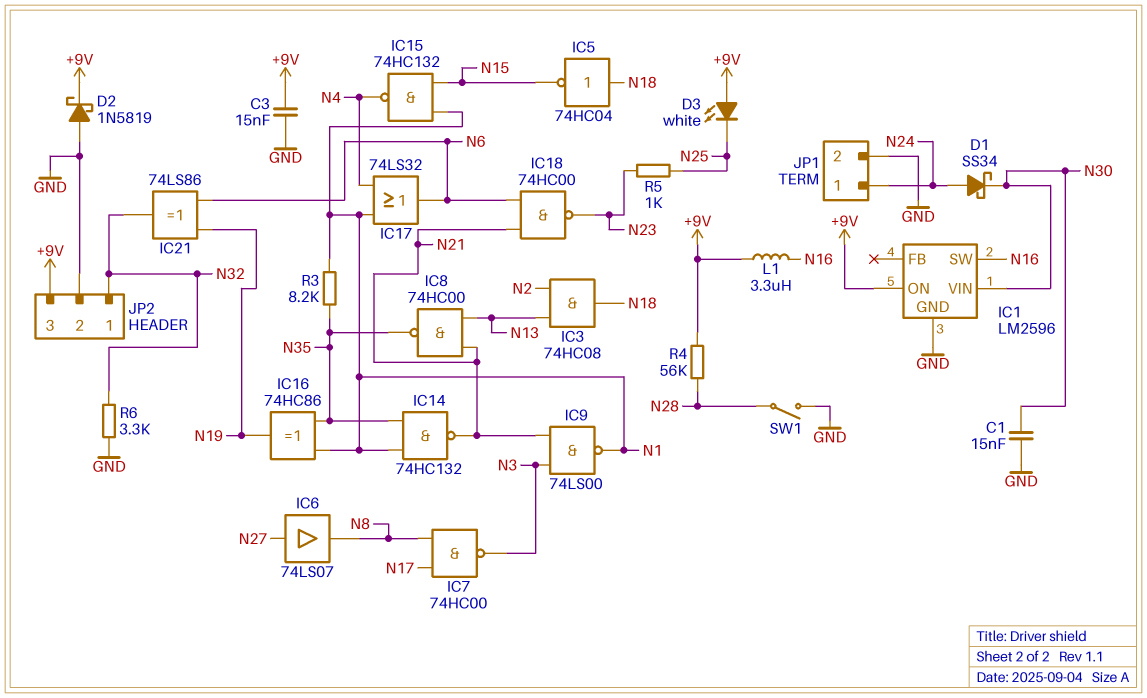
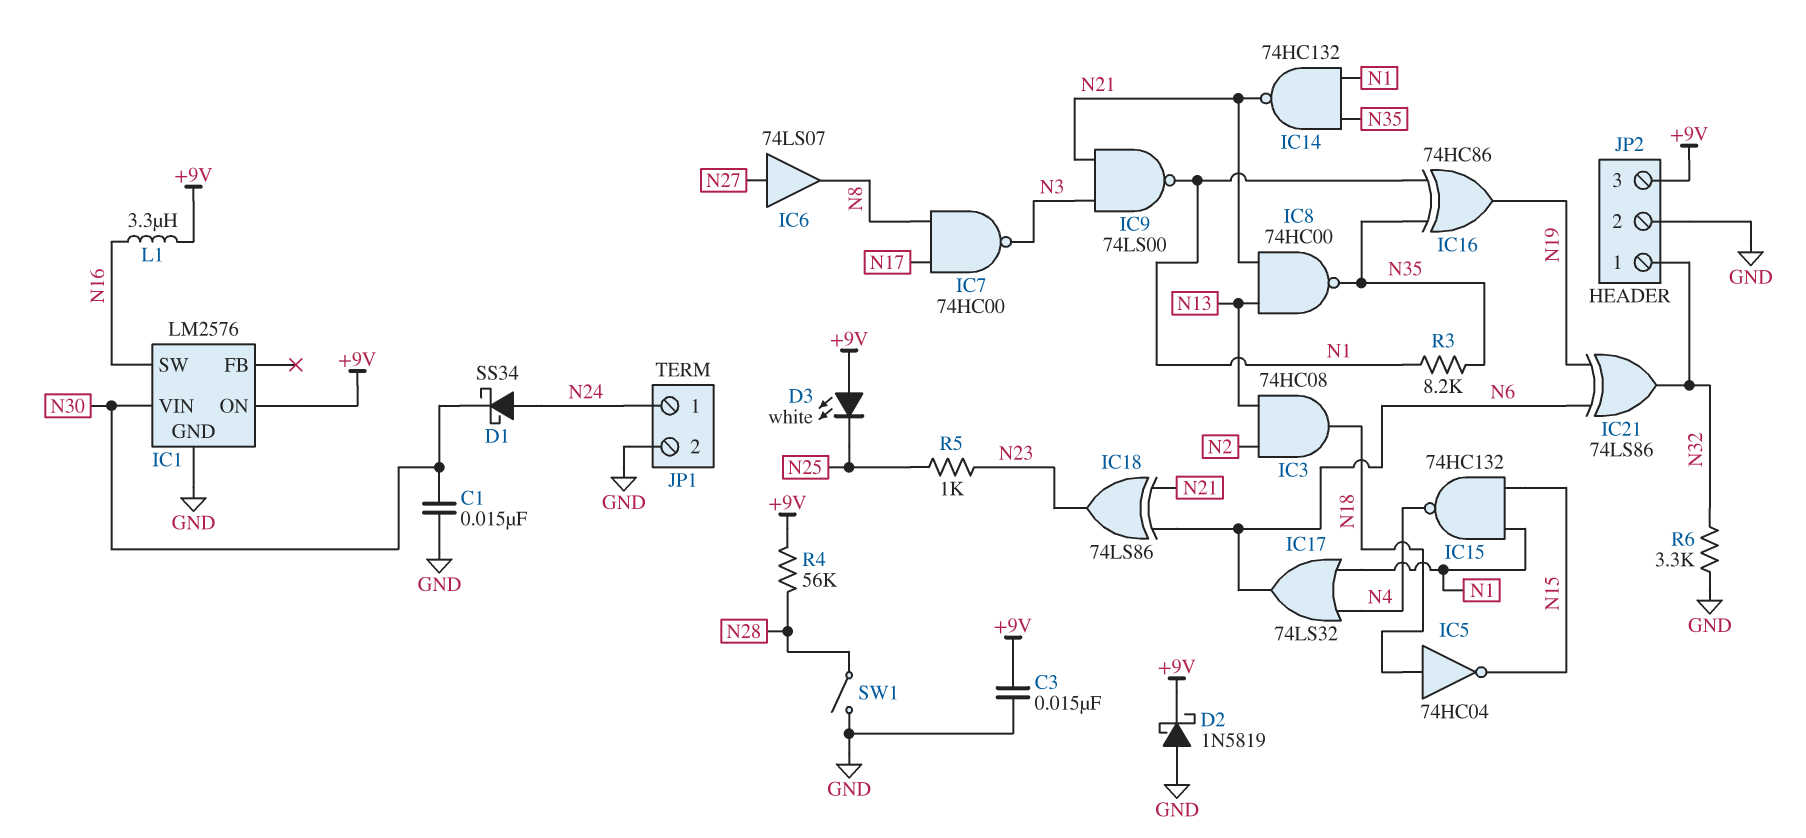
IC1: LM2596 -> LM2576
IC18: NAND 74HC00 (in N6, in N21, out N23) -> XOR 74LS86 (in N6, in N21, out N23)

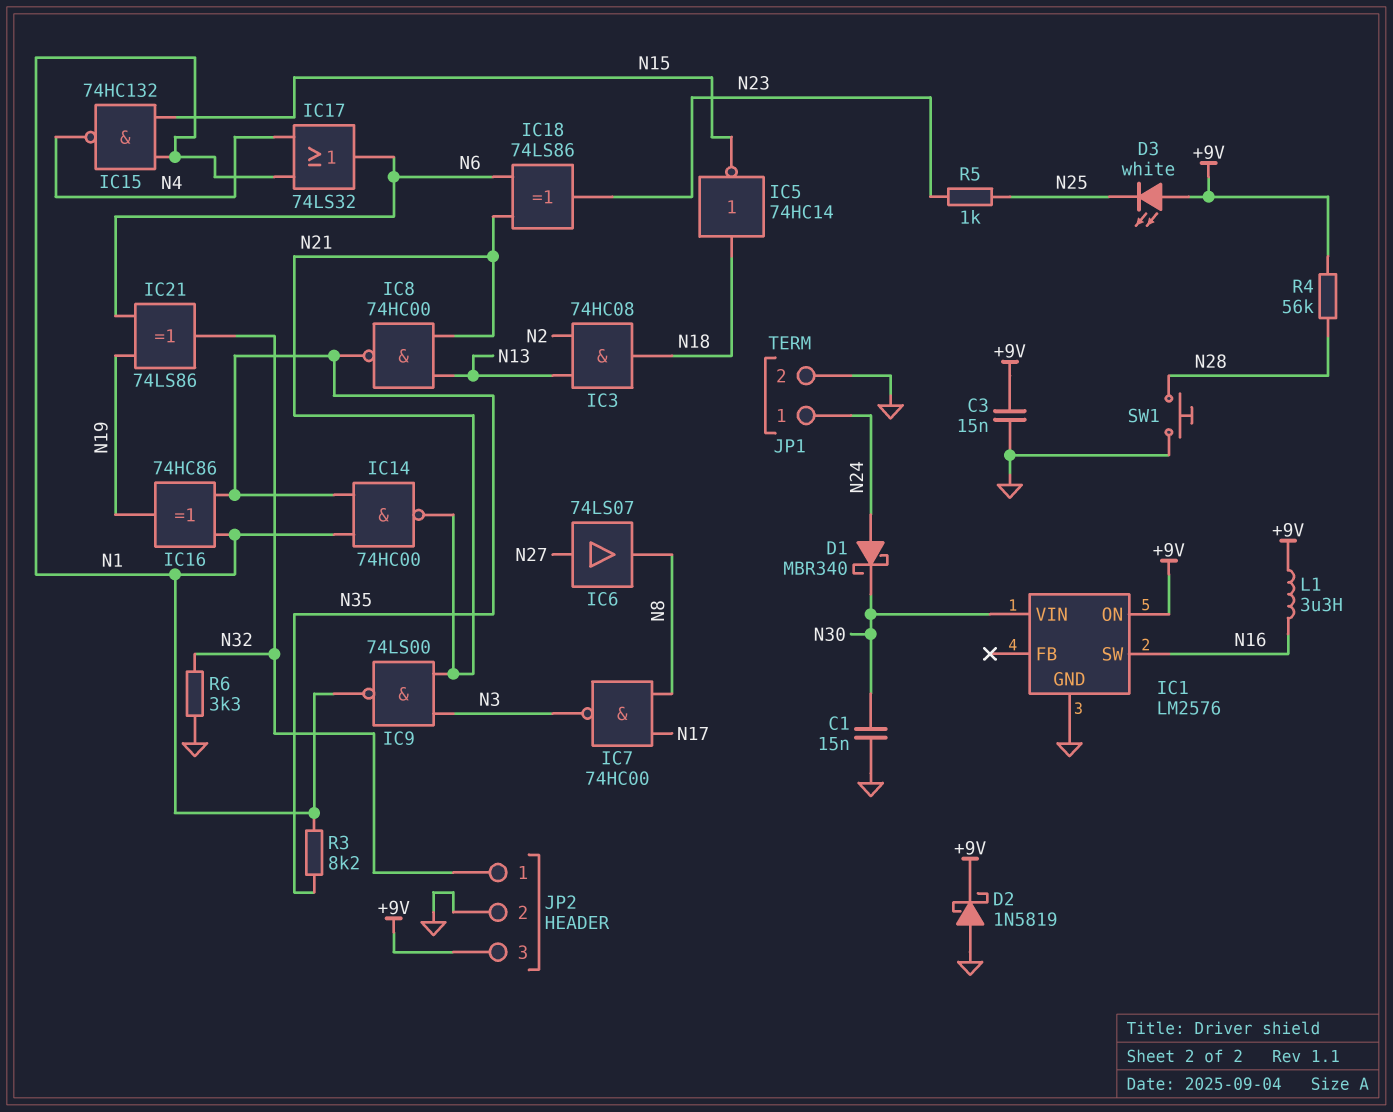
D1: schottky SS34 (A N24, K N30) -> schottky MBR340 (A N24, K N30)
IC5: NOT 74HC04 (in N18, out N15) -> NOT 74HC14 (in N18, out N15)
IC14: NAND 74HC132 (in N1, in N35, out N21) -> NAND 74HC00 (in N1, in N35, out N21)
SW1: switch (GND, N28) -> button (GND, N28)

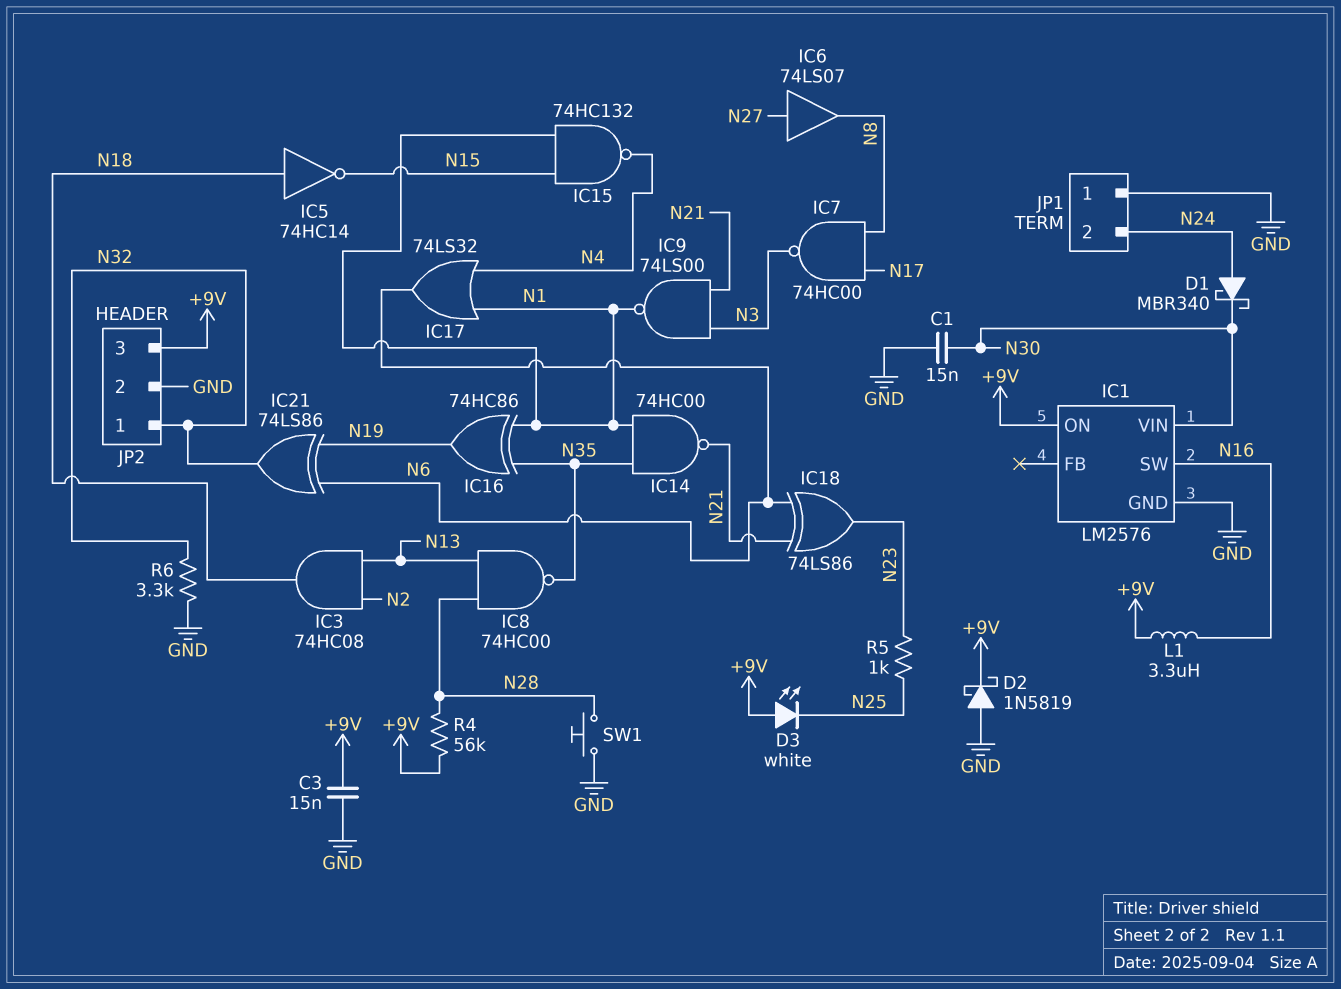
IC8: NAND 74HC00 (in N13, in N21, out N35) -> NAND 74HC00 (in N13, in N28, out N35)
JP1 pin 1: N24 -> GND
JP1 pin 2: GND -> N24
R3: 8.2k (N1, N35) -> none

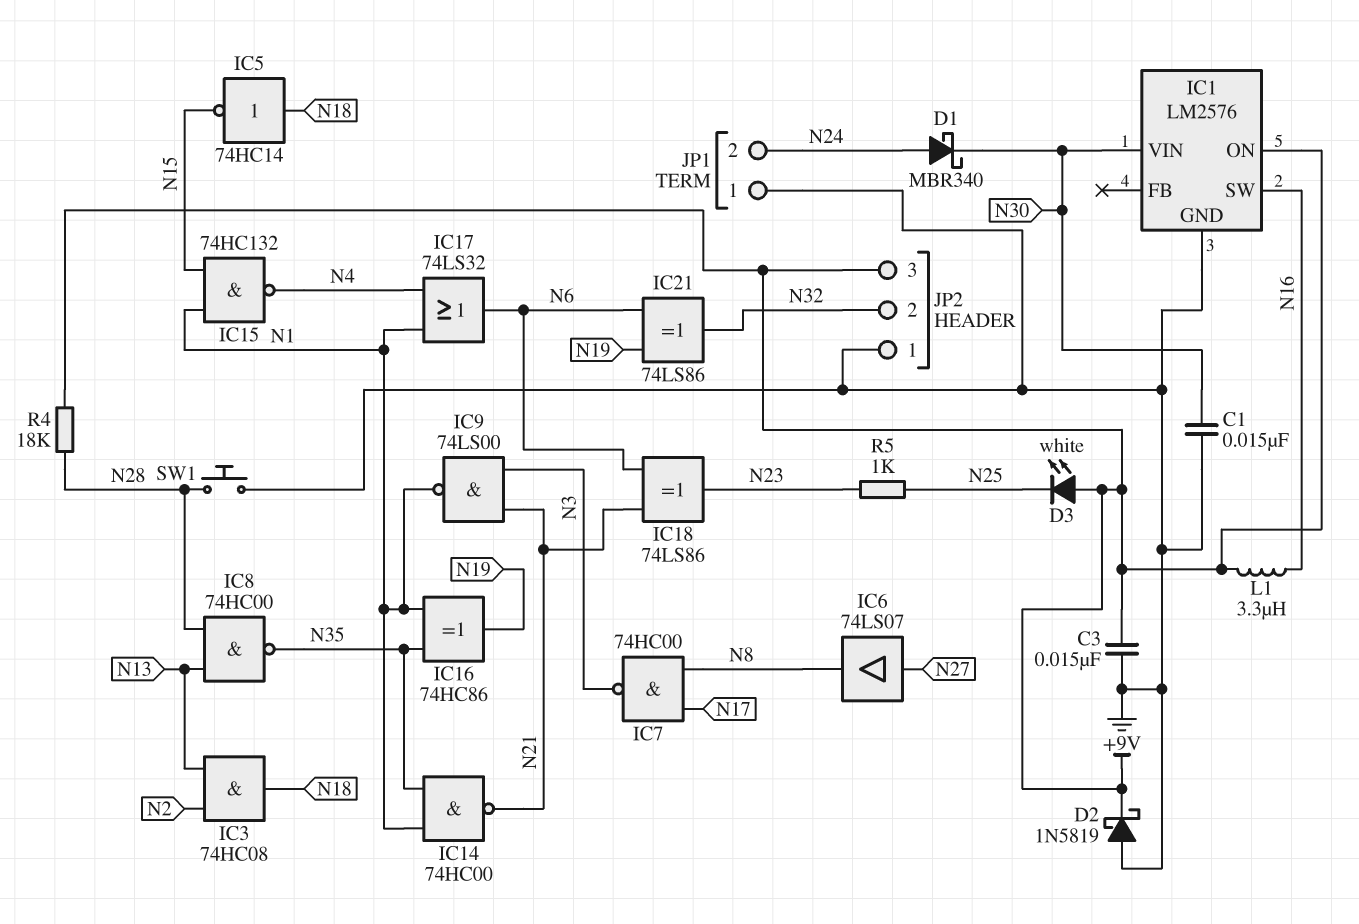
JP2 pin 1: N32 -> GND
JP2 pin 2: GND -> N32
R4: 56k (+9V, N28) -> 18k (+9V, N28)
R6: 3.3k (GND, N32) -> none

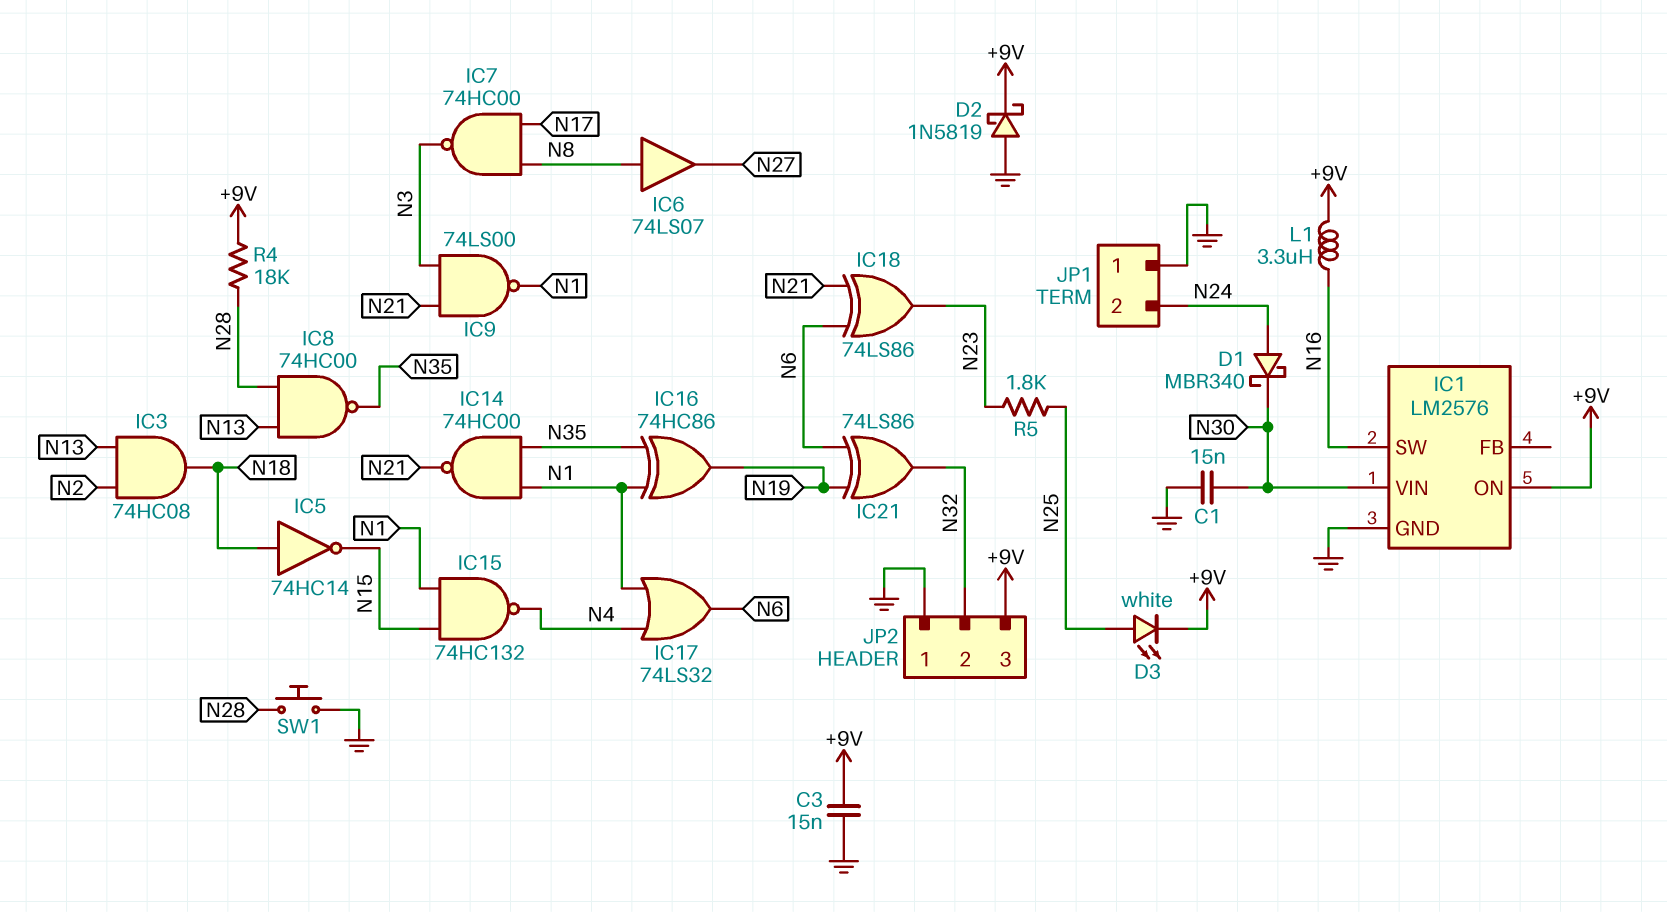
D3: LED white (A +9V, K N25) -> LED white (A N25, K +9V)
IC6: buffer 74LS07 (in N27, out N8) -> buffer 74LS07 (in N8, out N27)
R5: 1k (N23, N25) -> 1.8k (N23, N25)

